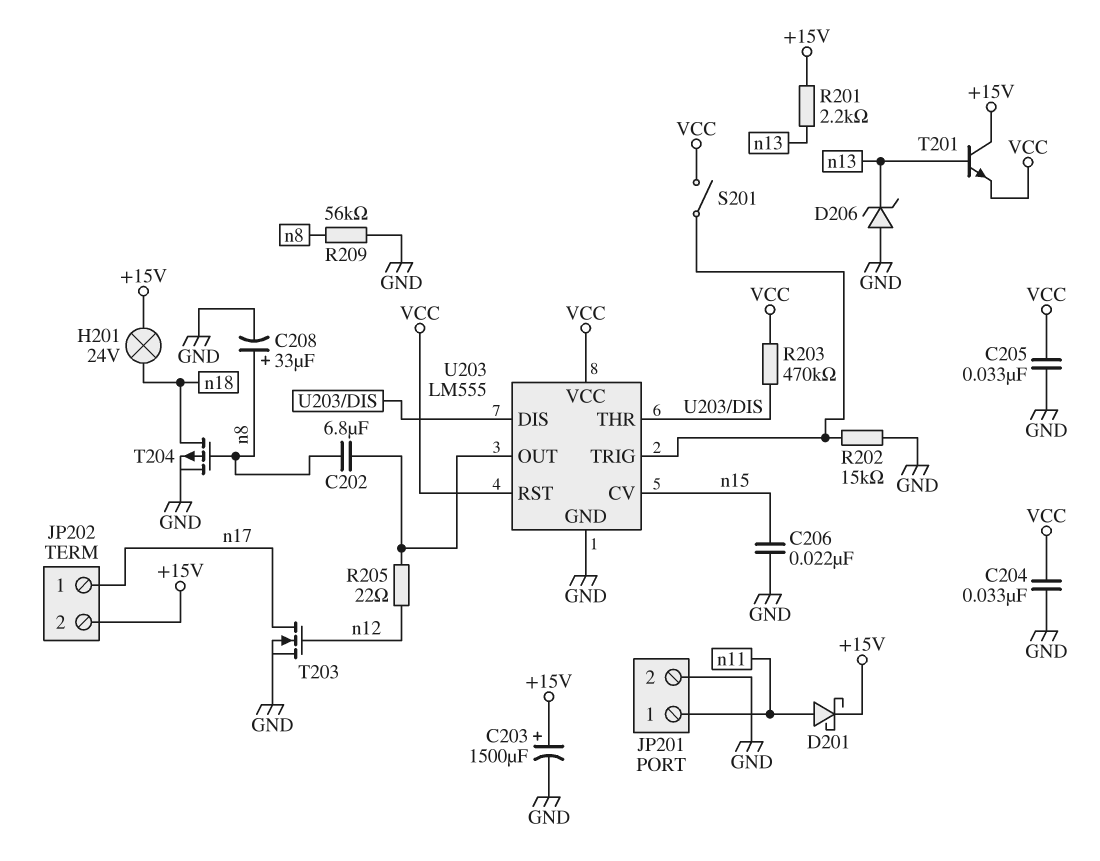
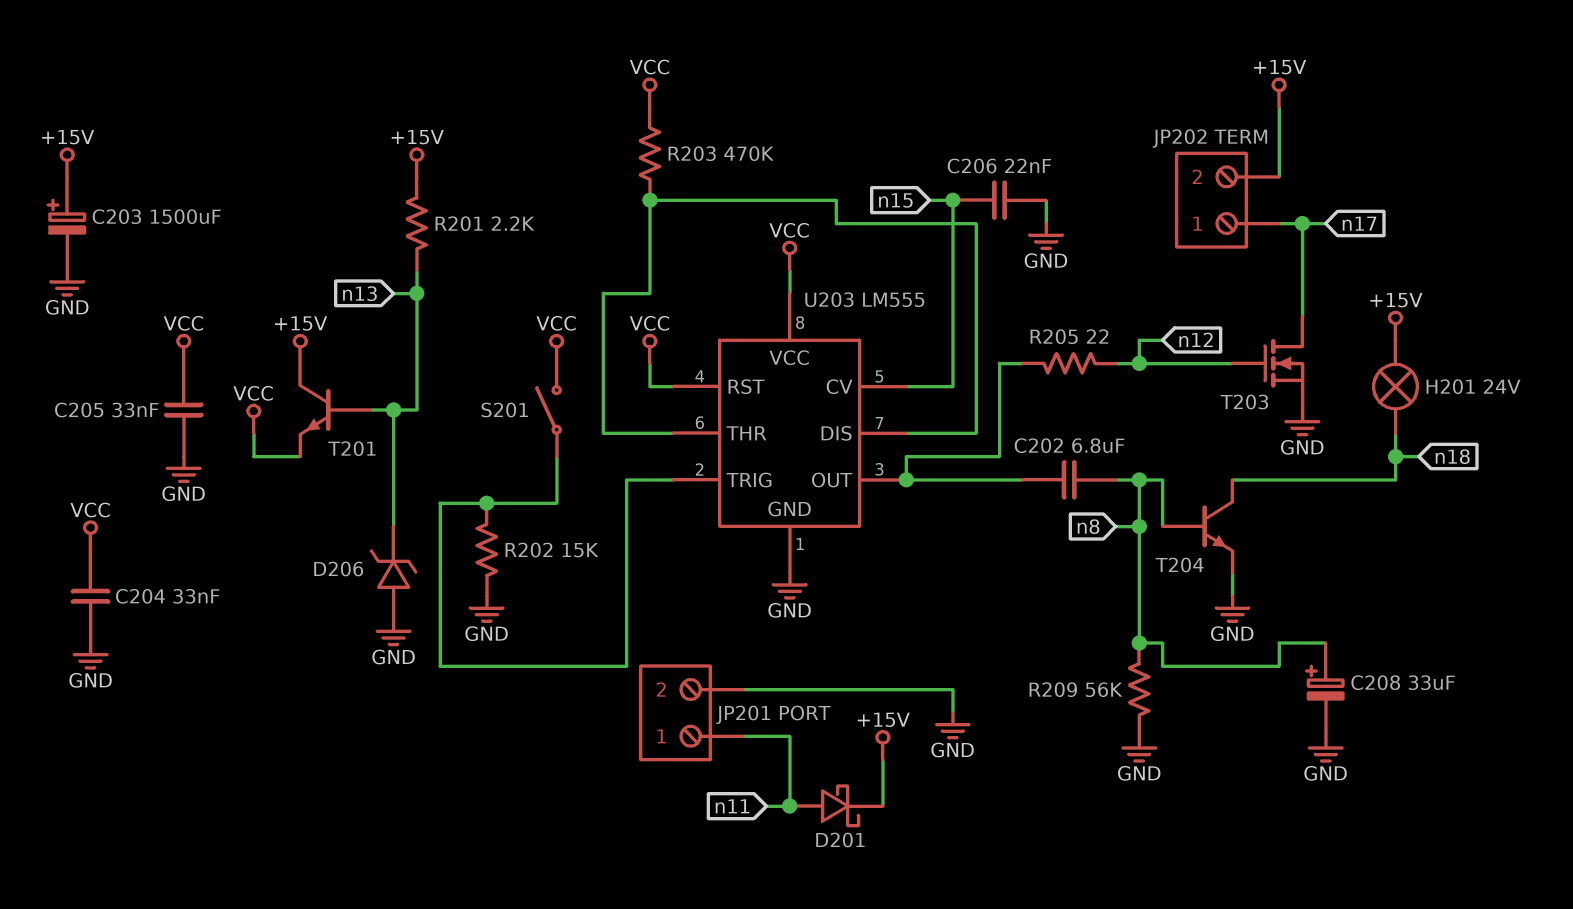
T204: PMOS (G n8, D n18, S GND) -> NPN (B n8, C n18, E GND)

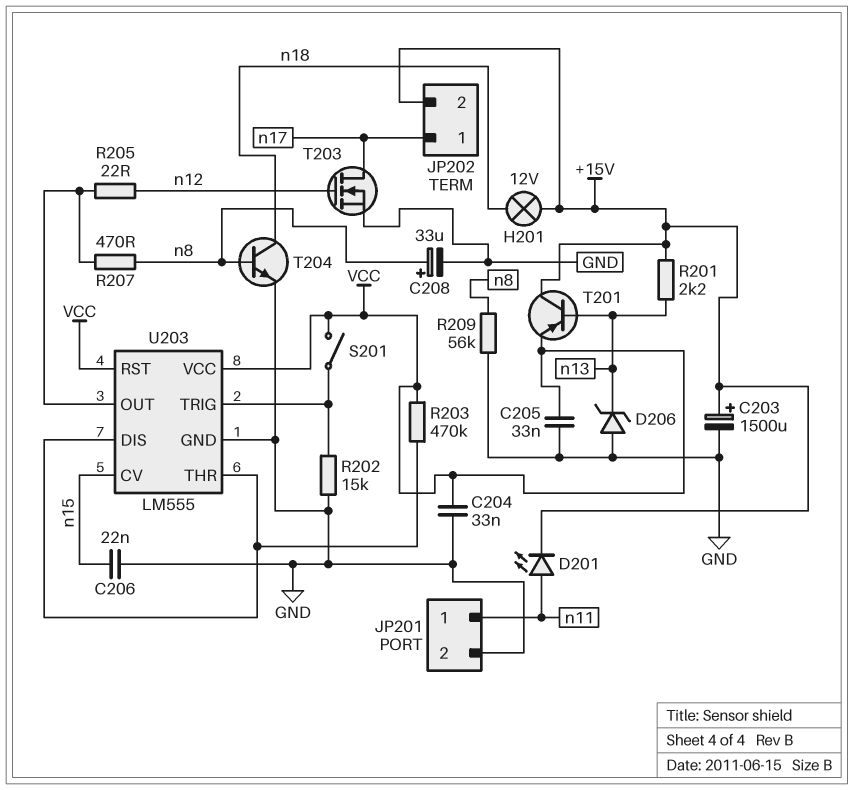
C202: 6.8uF (U203/OUT, n8) -> none
D201: schottky (A n11, K +15V) -> LED (A n11, K +15V)
H201: lamp 24V (+15V, n18) -> lamp 12V (+15V, n18)
R207: none -> 470 (U203/OUT, n8)
T201: NPN (B n13, C +15V, E VCC) -> PNP (B n13, C +15V, E VCC)

